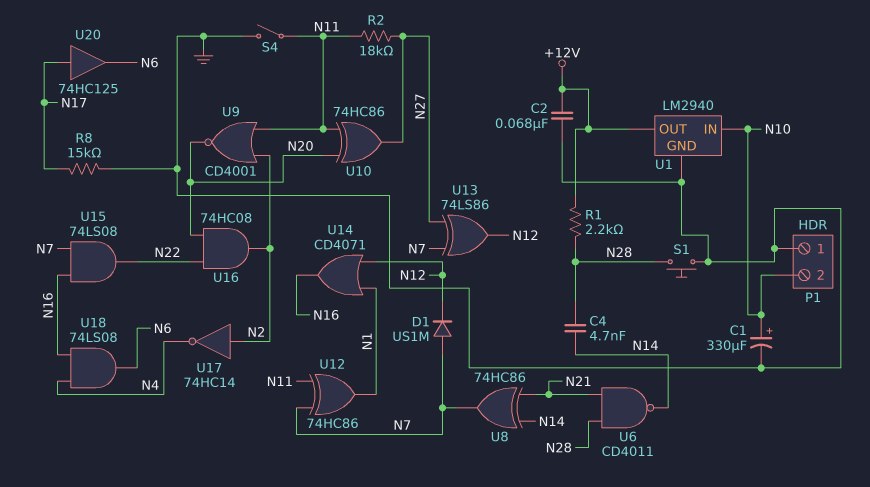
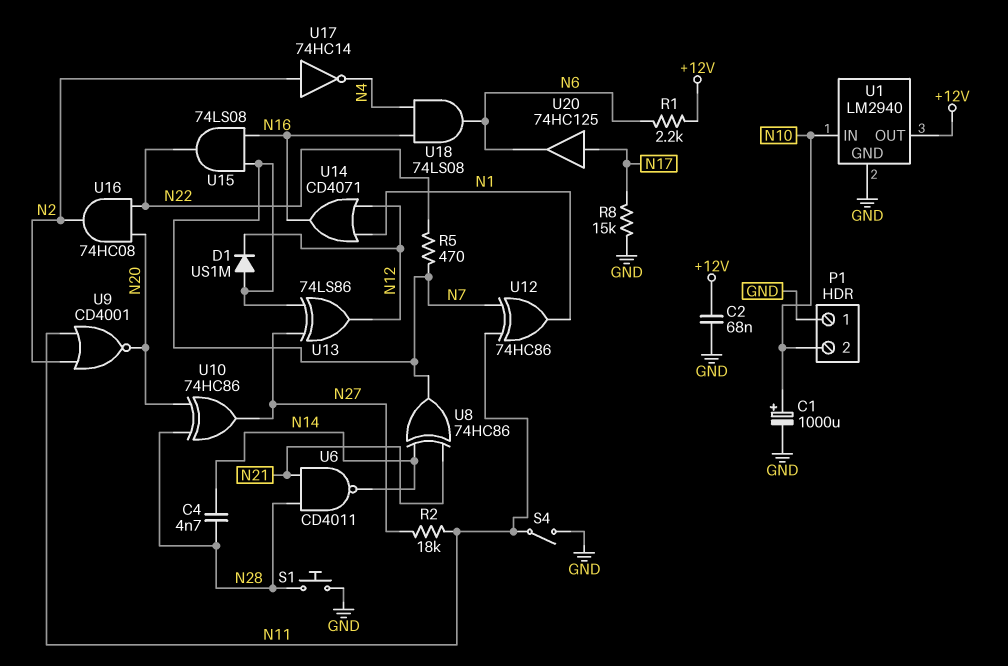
C1: 330uF (plus N10, minus GND) -> 1000uF (plus N10, minus GND)
R1: 2.2k (+12V, N28) -> 2.2k (+12V, N6)
R5: none -> 470 (N7, N22)
U10: XOR 74HC86 (in N11, in N20, out N27) -> XOR 74HC86 (in N20, in N28, out N27)

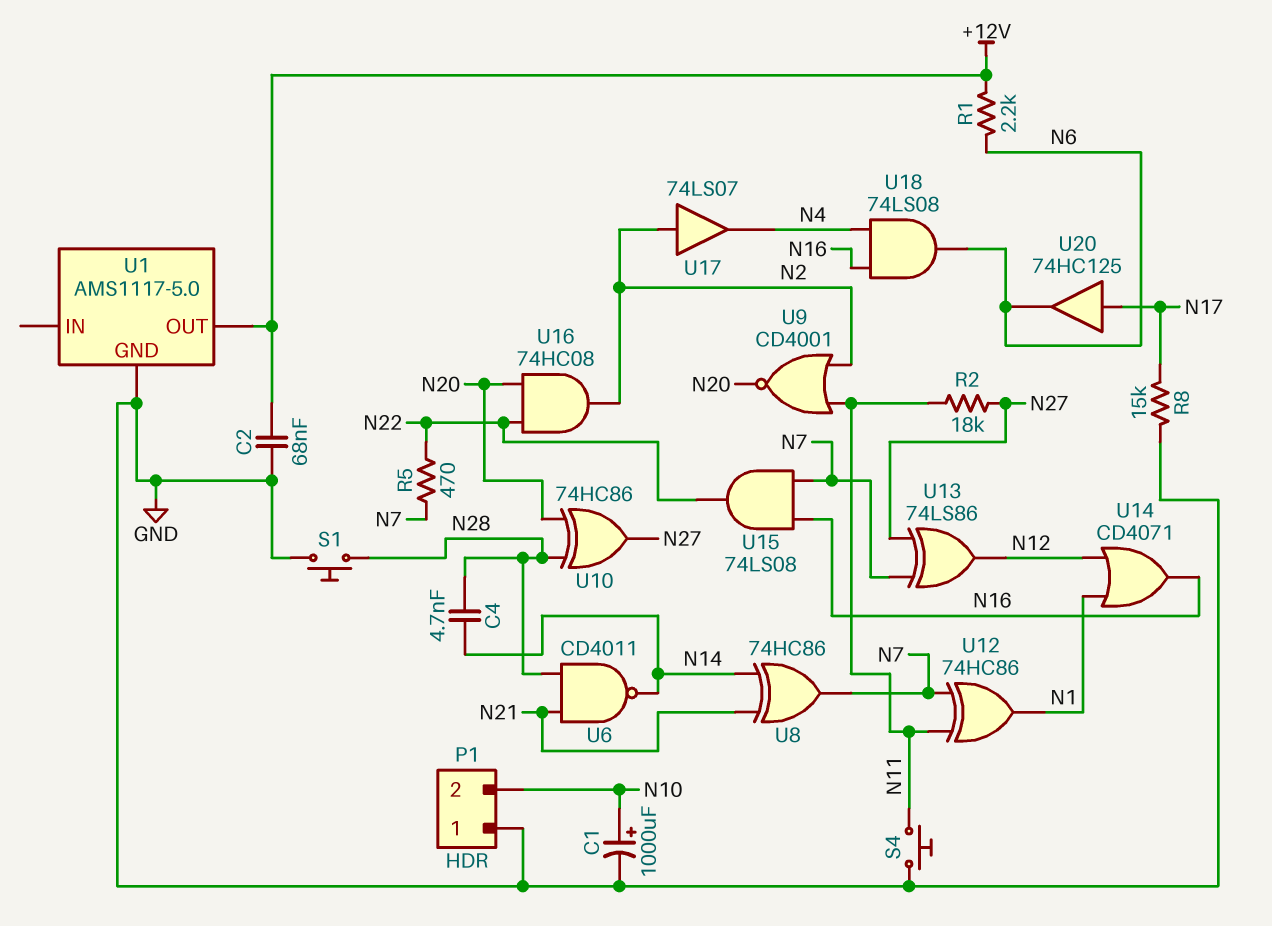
D1: diode US1M (A N7, K N12) -> none
S4: switch (GND, N11) -> button (GND, N11)
U1: LM2940 -> AMS1117-5.0
U1 pin IN: N10 -> none
U17: NOT 74HC14 (in N2, out N4) -> buffer 74LS07 (in N2, out N4)

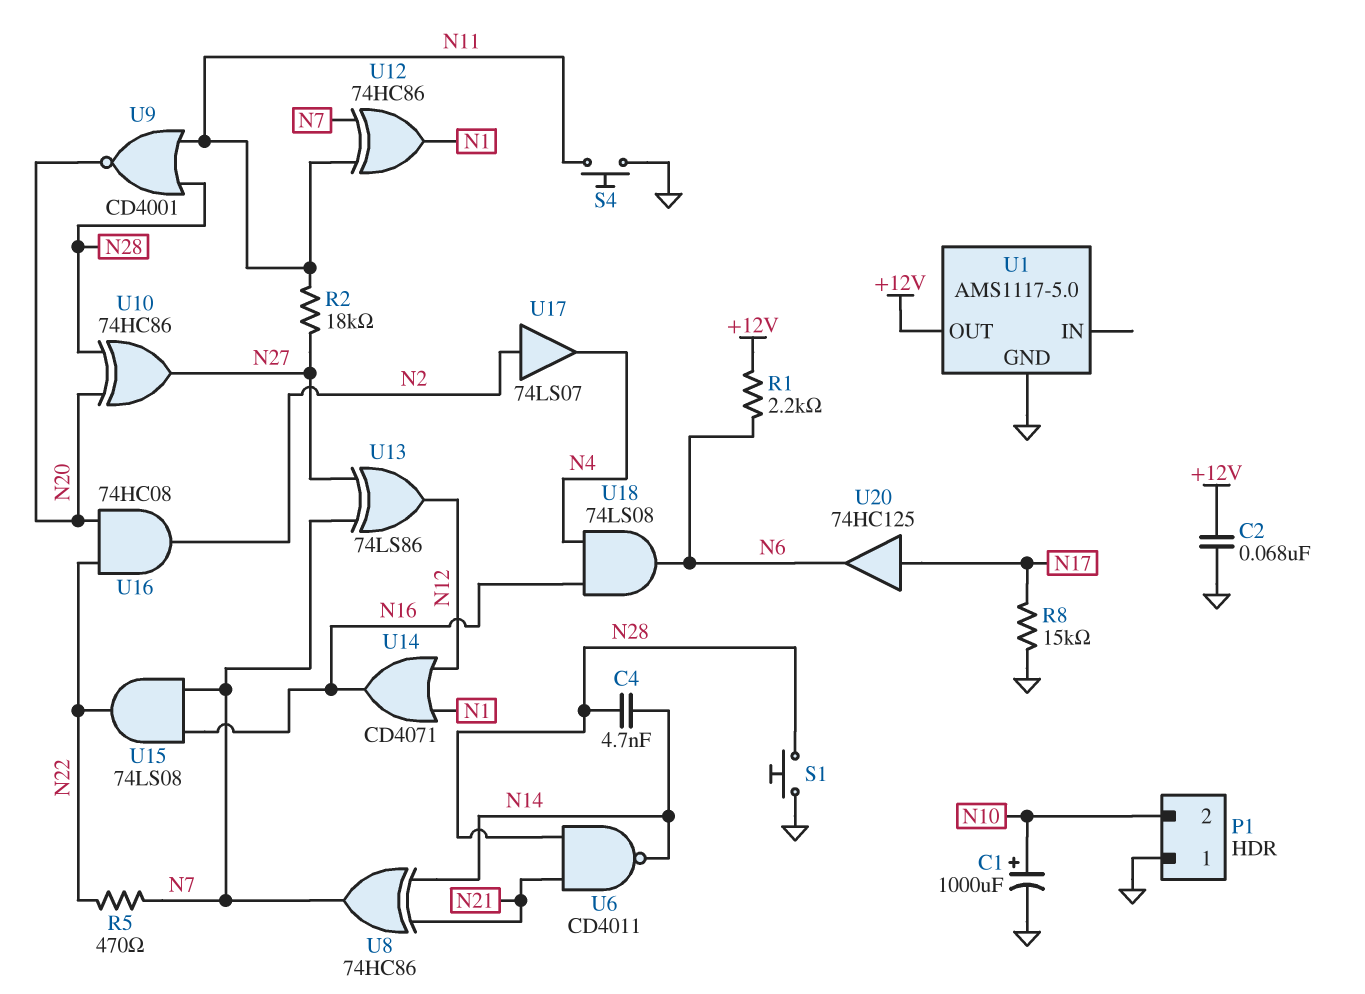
U9: NOR CD4001 (in N2, in N11, out N20) -> NOR CD4001 (in N11, in N28, out N20)

